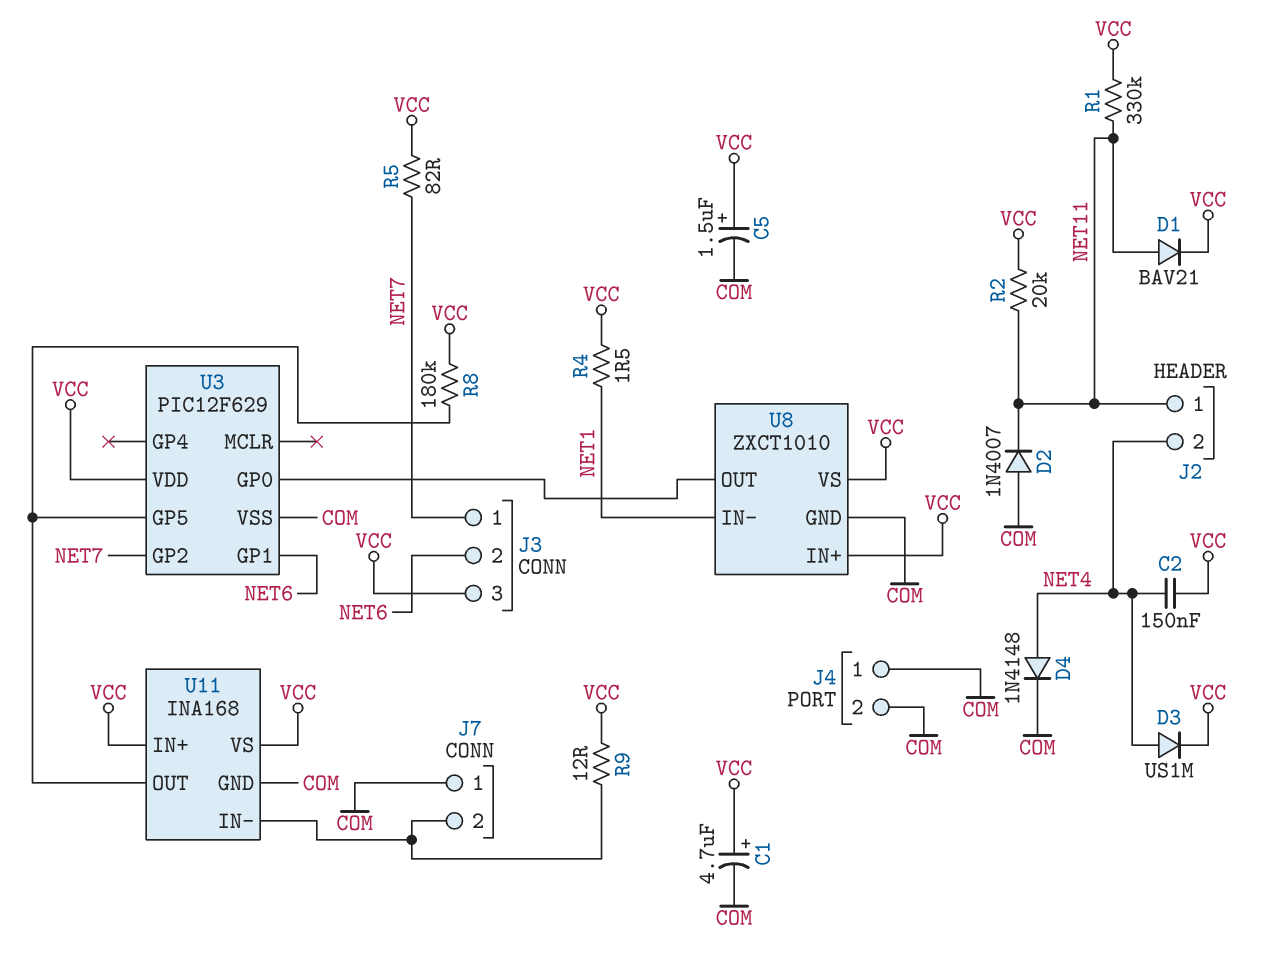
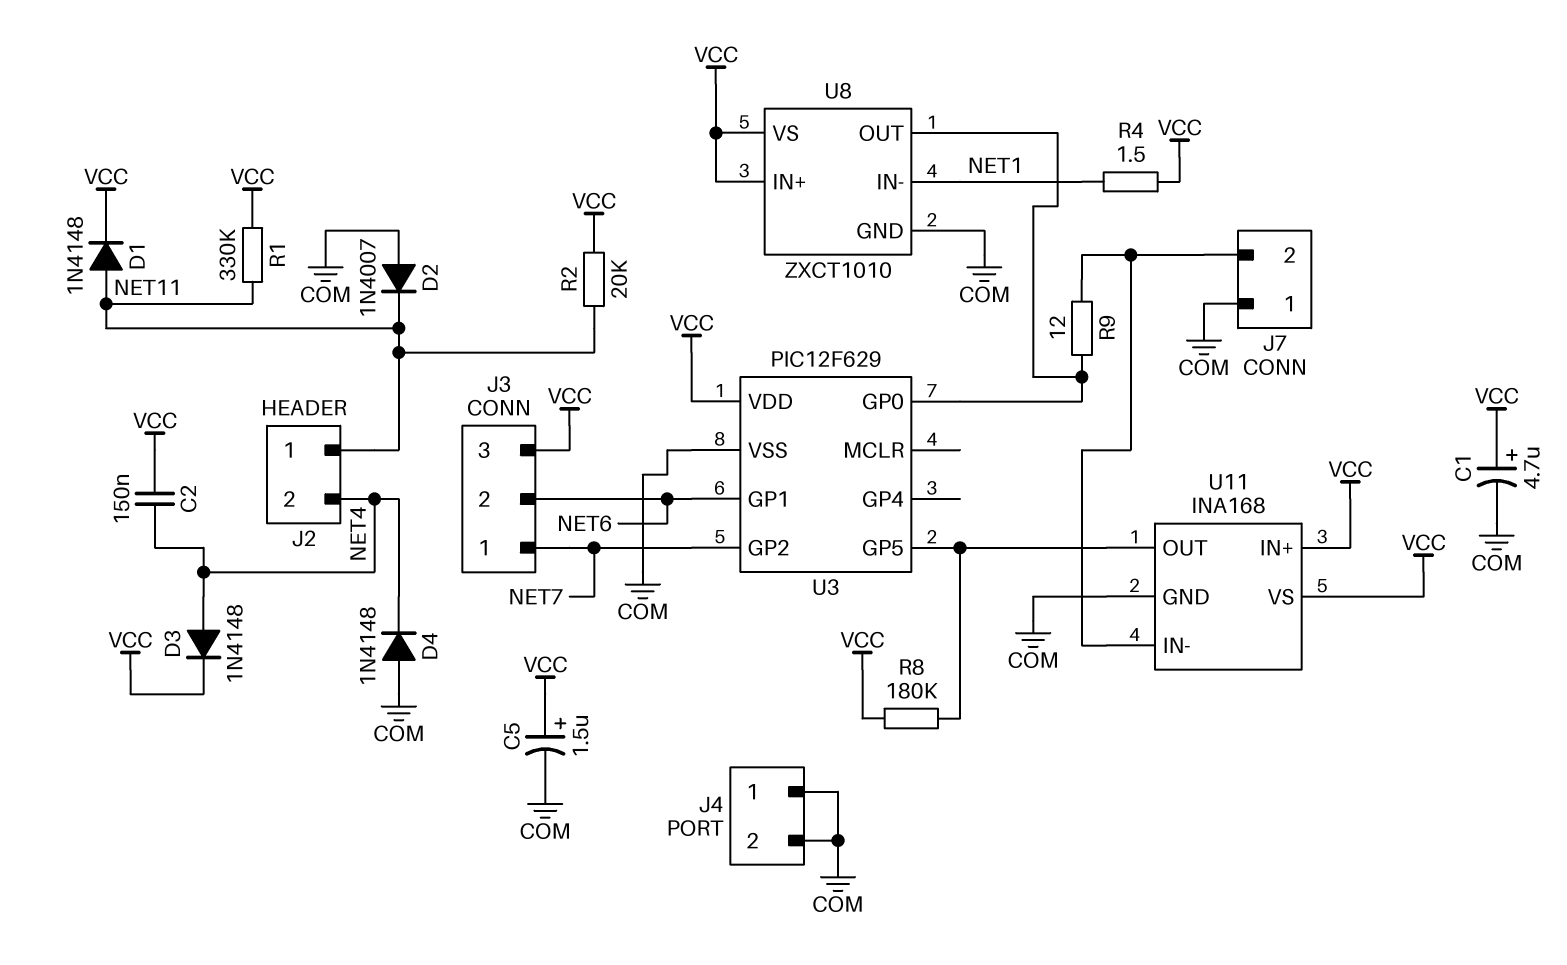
D1: diode BAV21 (A NET11, K VCC) -> diode 1N4148 (A NET11, K VCC)
D3: diode US1M (A NET4, K VCC) -> diode 1N4148 (A NET4, K VCC)
D4: diode 1N4148 (A NET4, K COM) -> diode 1N4148 (A COM, K NET4)
R5: 82 (NET7, VCC) -> none
R9: 12 (J7/2, VCC) -> 12 (J7/2, U3/GP0)

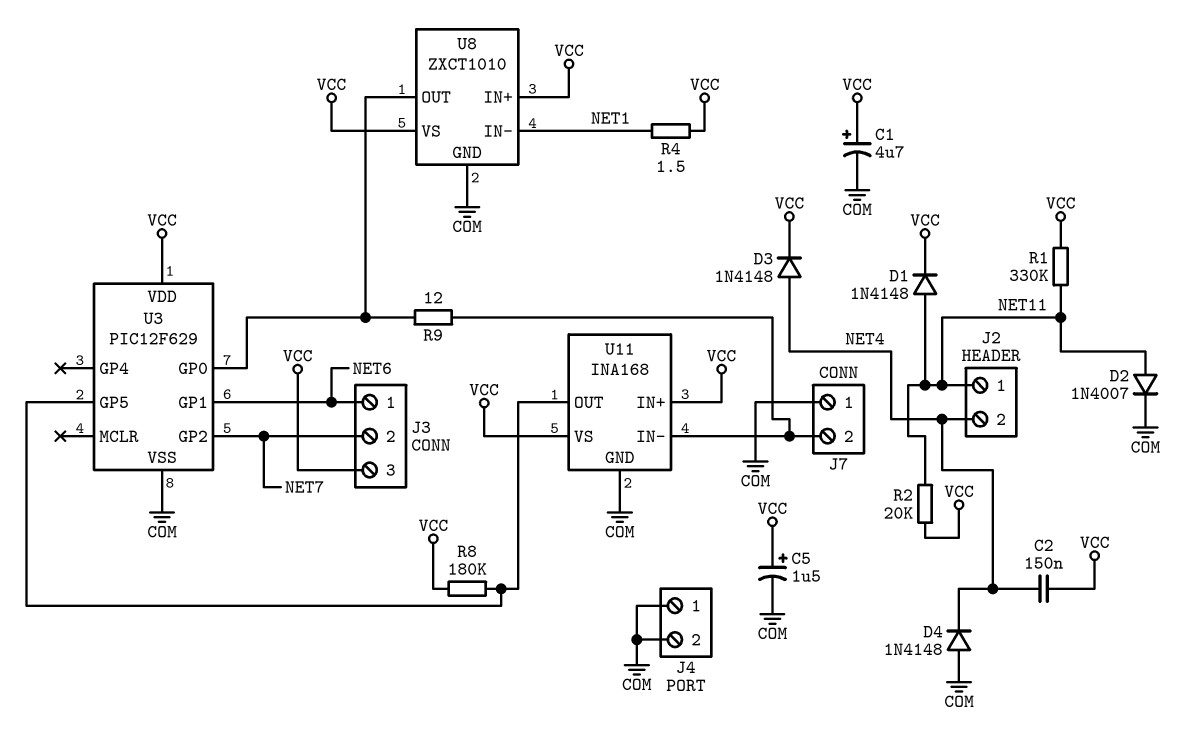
D2: diode 1N4007 (A COM, K NET11) -> diode 1N4007 (A NET11, K COM)
J3 pin 1: NET7 -> NET6
J3 pin 2: NET6 -> NET7

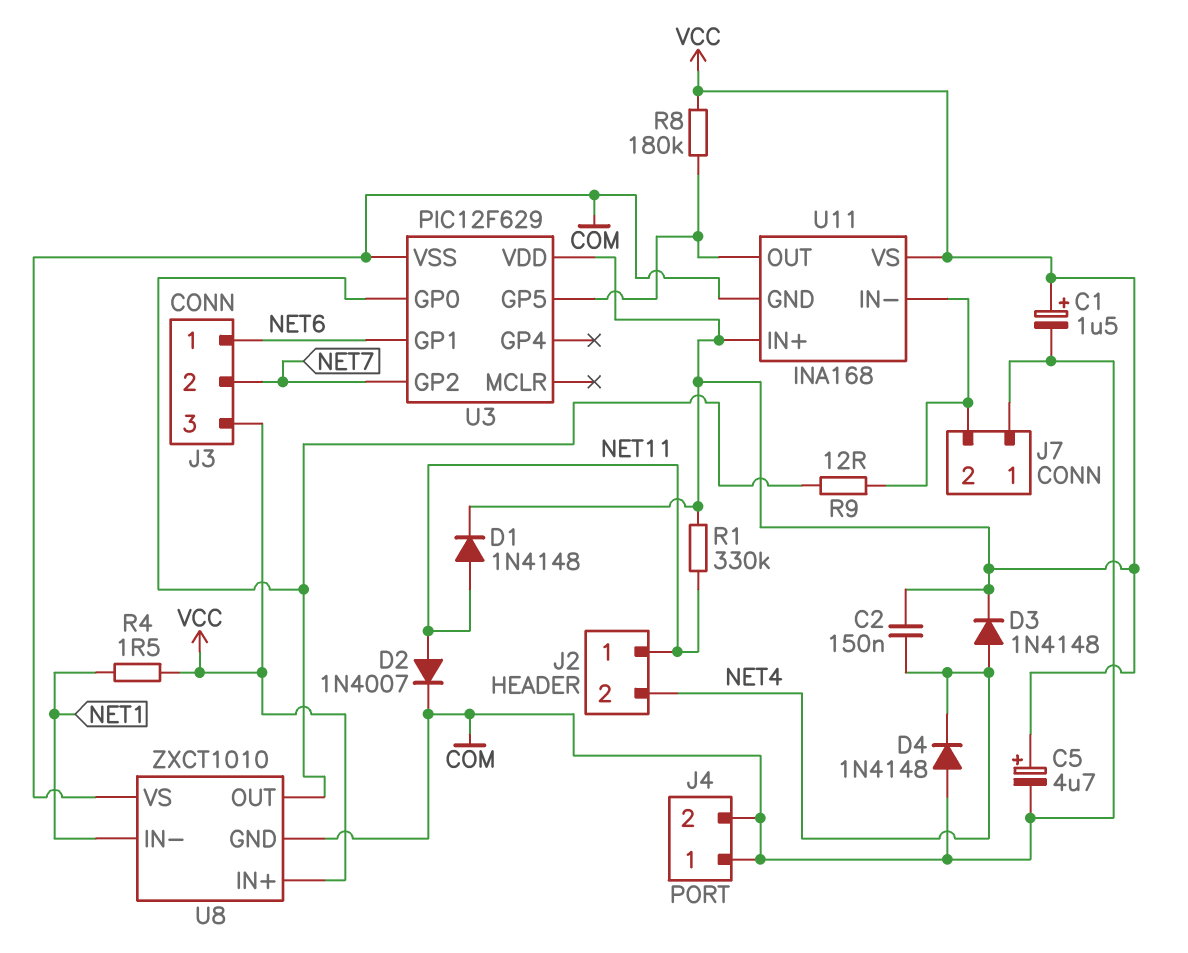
C1: 4.7uF (plus VCC, minus COM) -> 1.5uF (plus VCC, minus COM)
C5: 1.5uF (plus VCC, minus COM) -> 4.7uF (plus VCC, minus COM)
R2: 20k (NET11, VCC) -> none
U8 pin VS: VCC -> COM

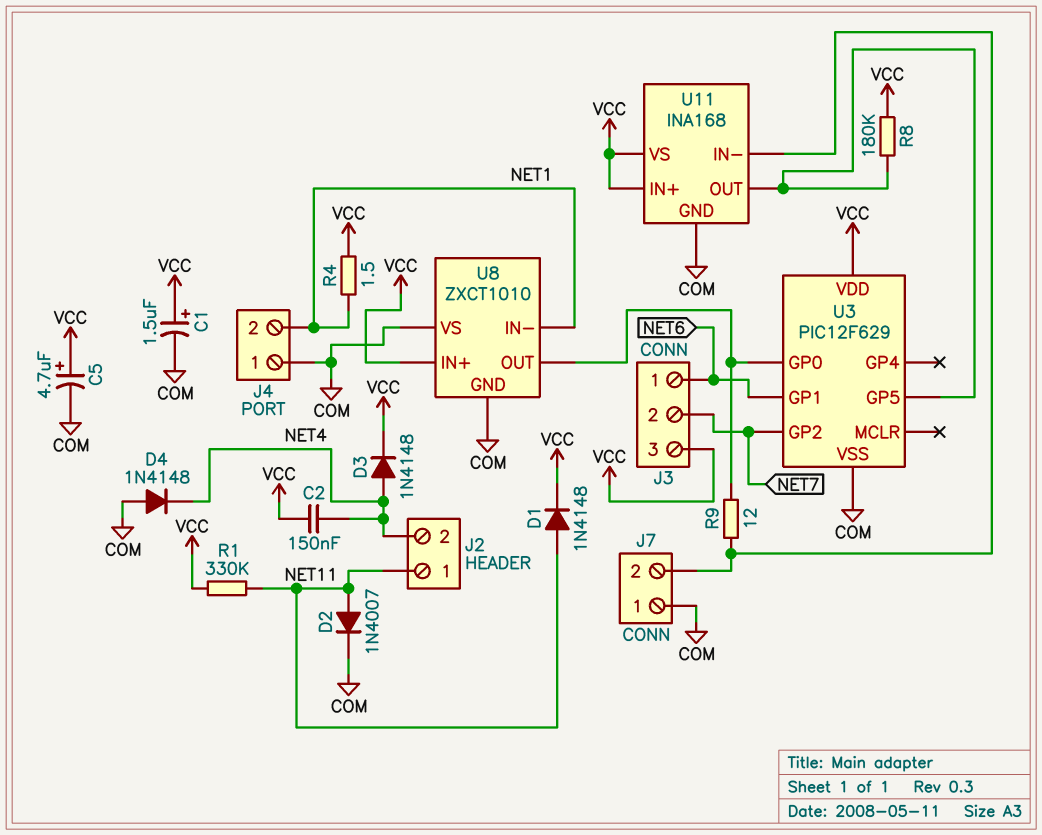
J4 pin 2: COM -> NET1

